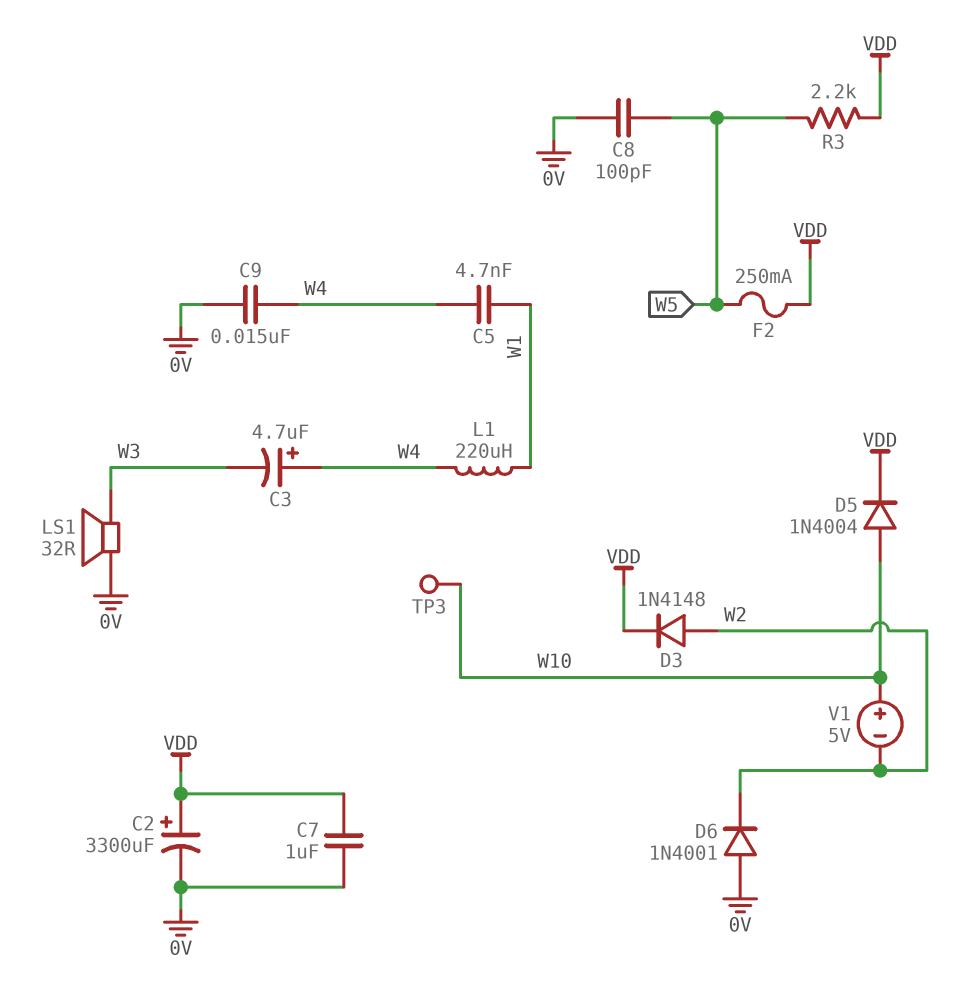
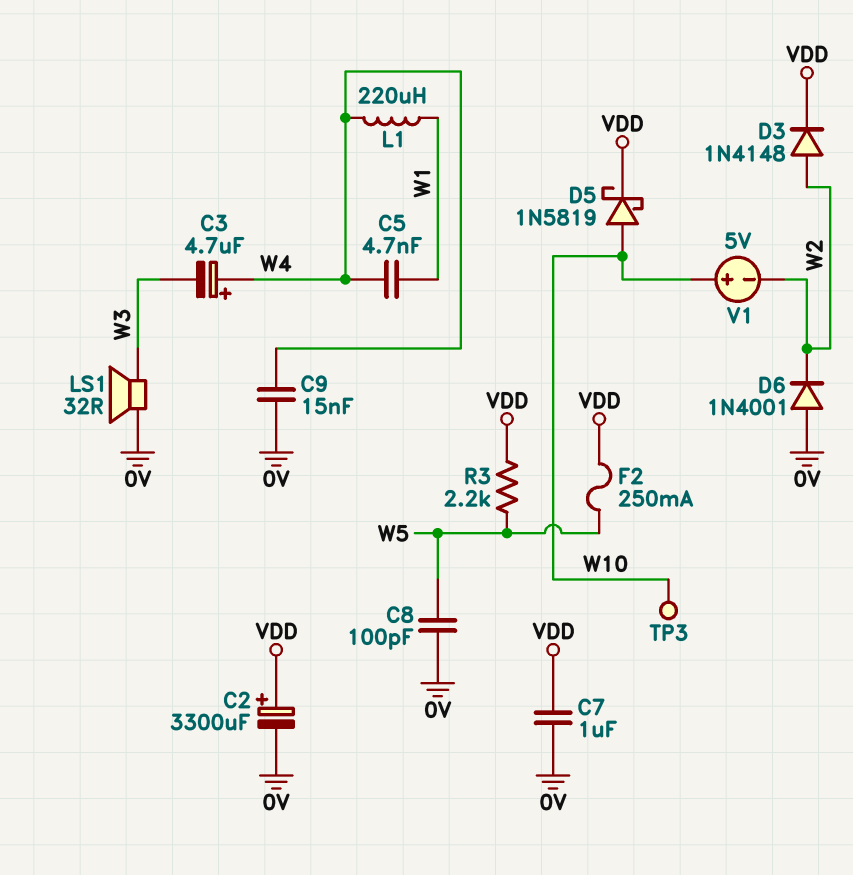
D5: diode 1N4004 (A W10, K VDD) -> schottky 1N5819 (A W10, K VDD)

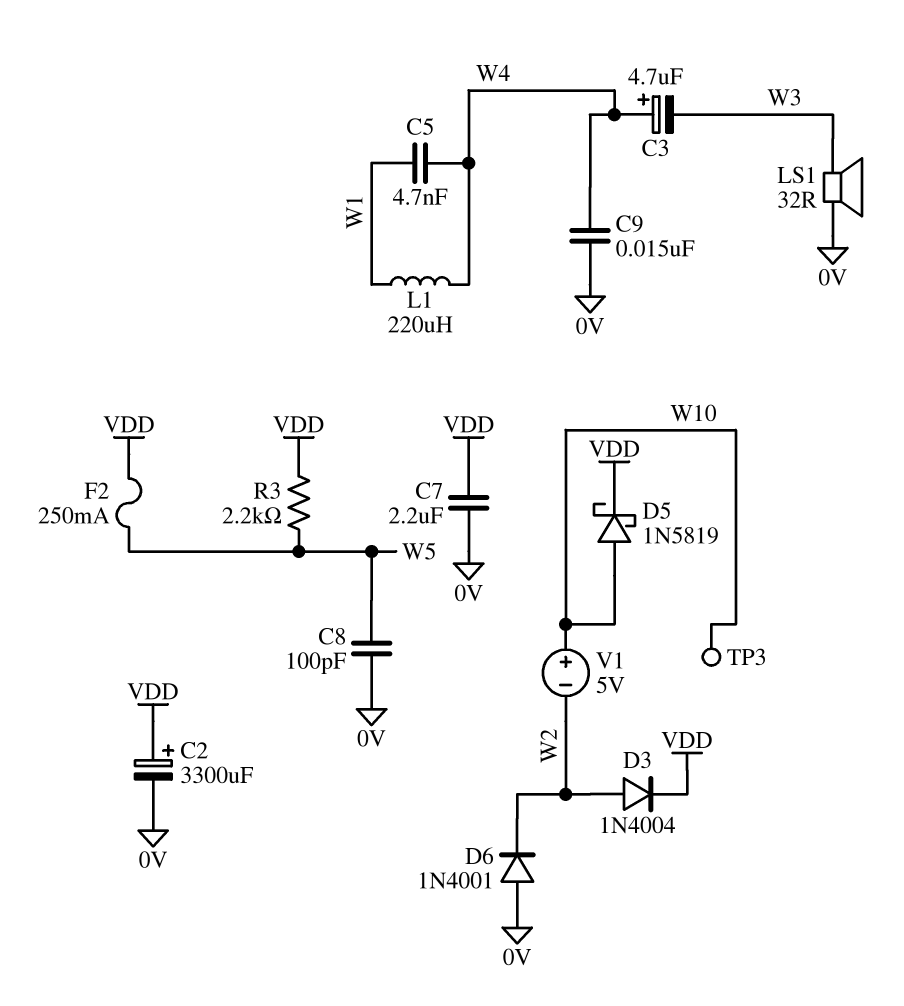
C7: 1uF (0V, VDD) -> 2.2uF (0V, VDD)
D3: diode 1N4148 (A W2, K VDD) -> diode 1N4004 (A W2, K VDD)

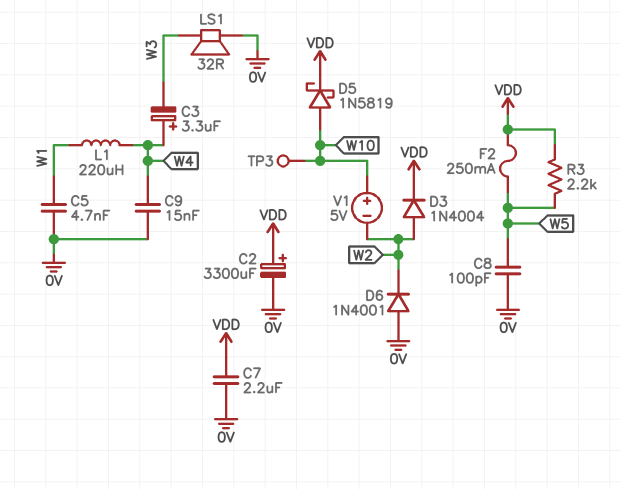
C3: 4.7uF (plus W4, minus W3) -> 3.3uF (plus W4, minus W3)
C5: 4.7nF (W1, W4) -> 4.7nF (0V, W1)

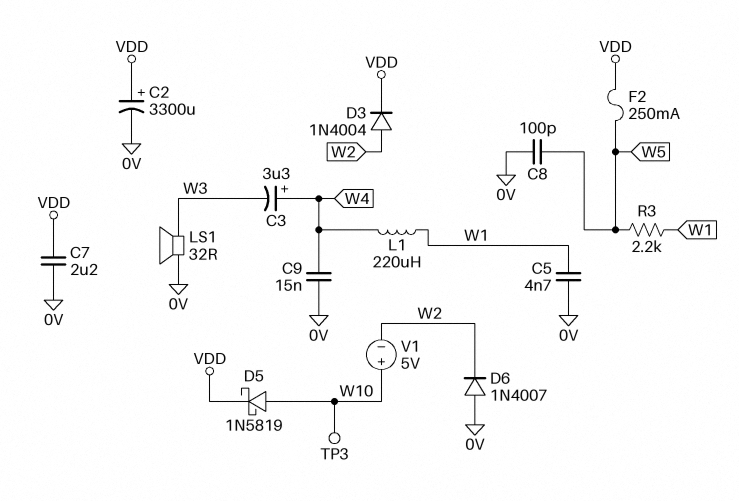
D6: diode 1N4001 (A 0V, K W2) -> diode 1N4007 (A 0V, K W2)
R3: 2.2k (VDD, W5) -> 2.2k (W1, W5)

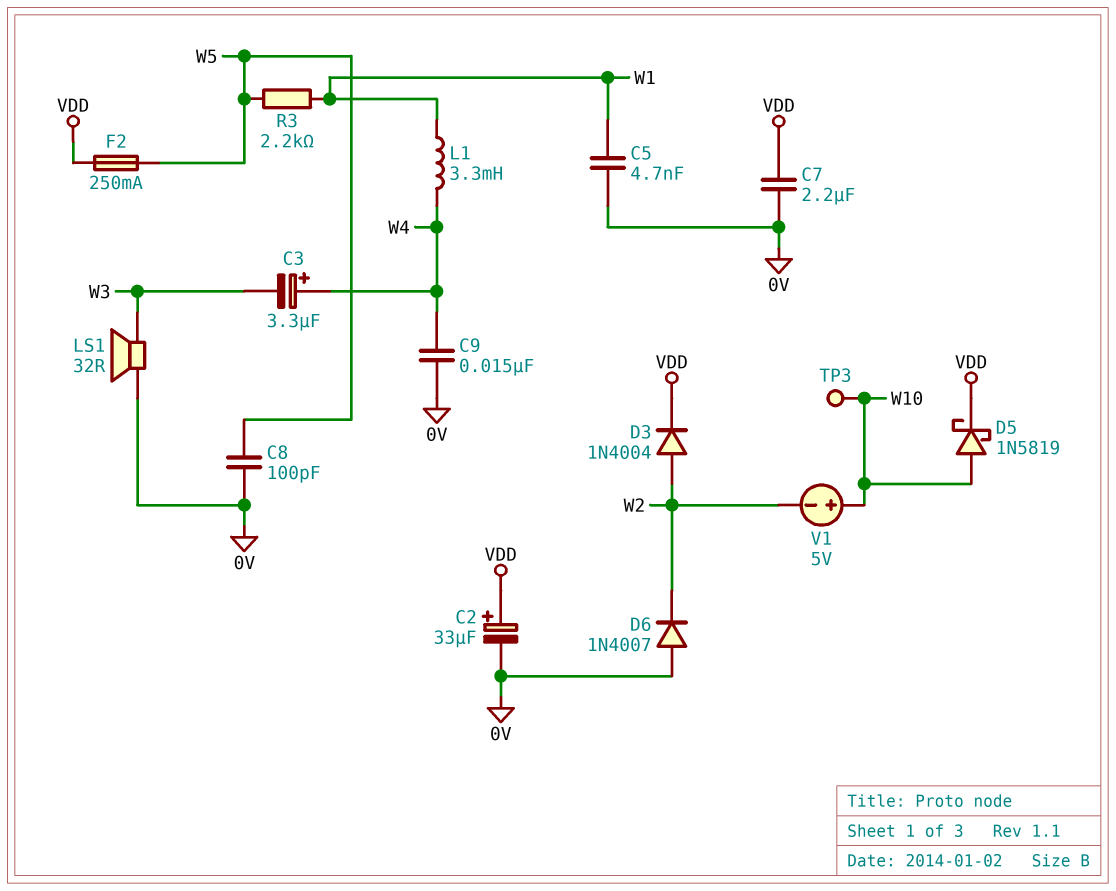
C2: 3300uF (plus VDD, minus 0V) -> 33uF (plus VDD, minus 0V)
L1: 220uH (W1, W4) -> 3.3mH (W1, W4)

